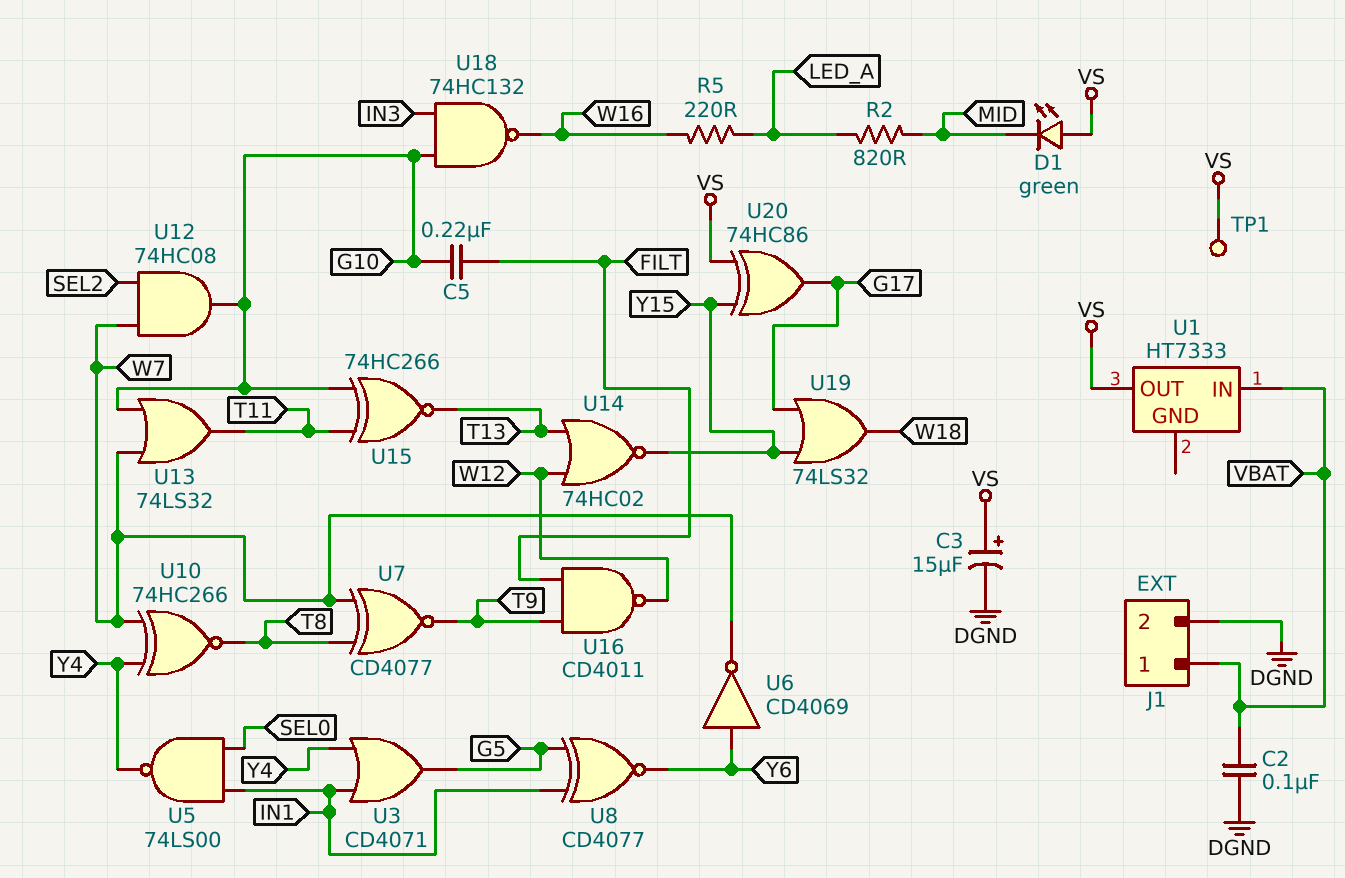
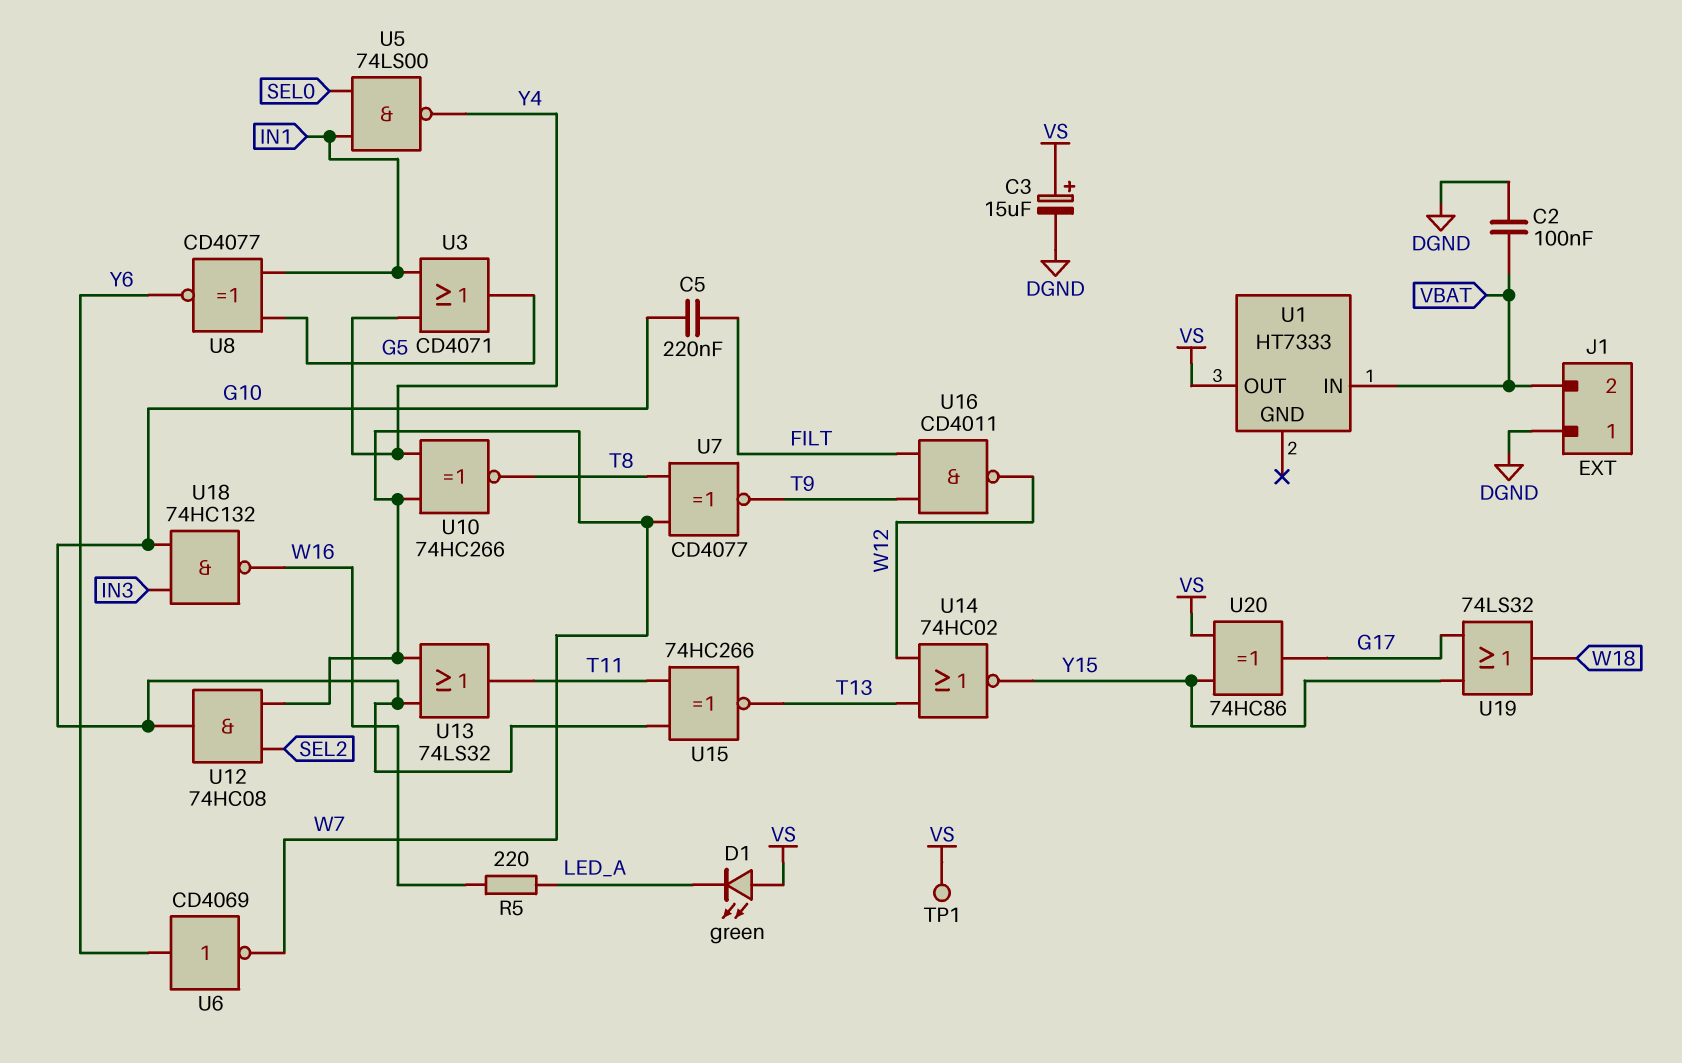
D1: LED green (A VS, K MID) -> LED green (A VS, K LED_A)
J1 pin 1: VBAT -> DGND
J1 pin 2: DGND -> VBAT
R2: 820 (LED_A, MID) -> none

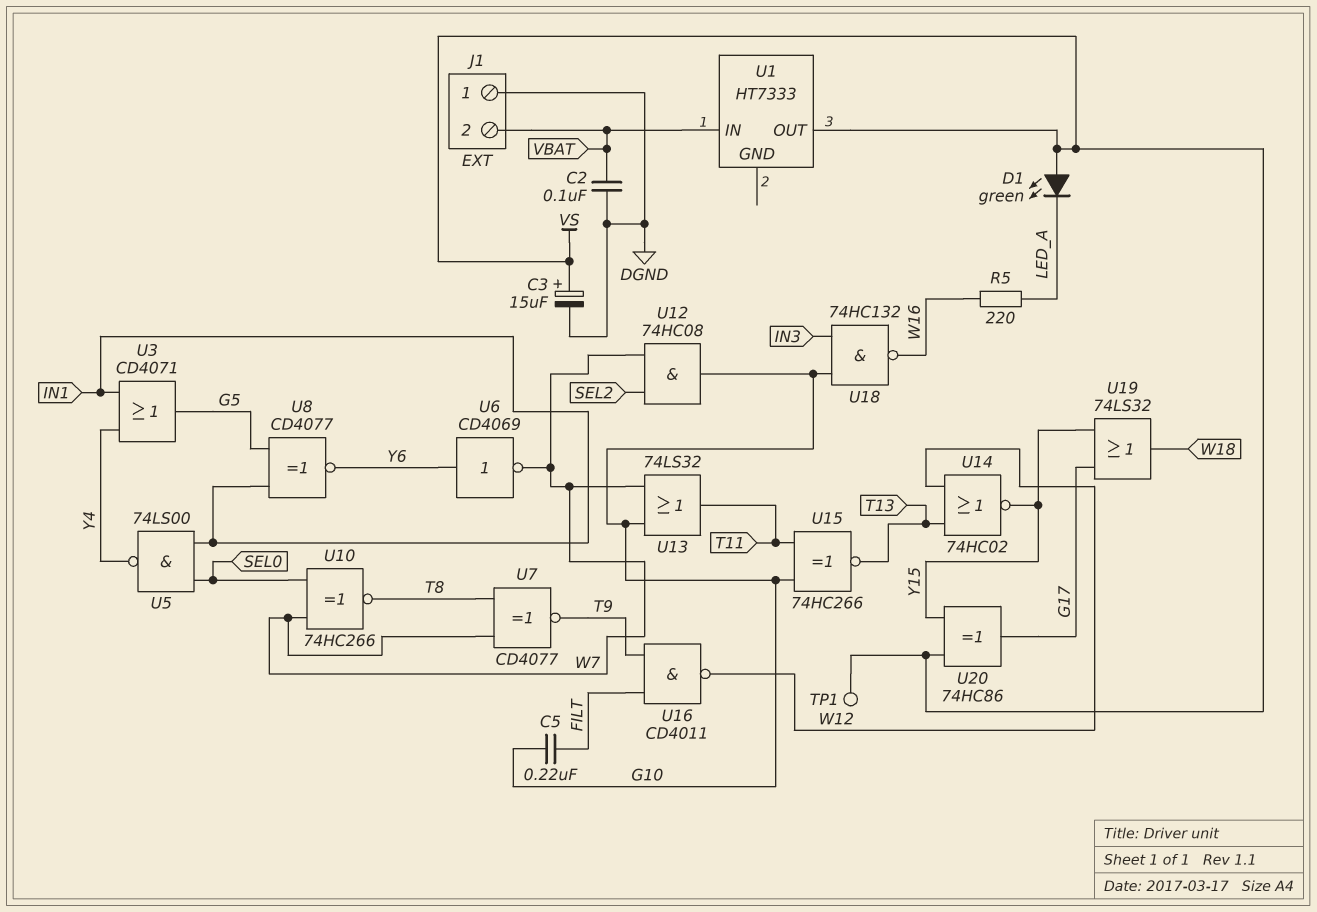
U10: XNOR 74HC266 (in W7, in Y4, out T8) -> XNOR 74HC266 (in SEL0, in W7, out T8)

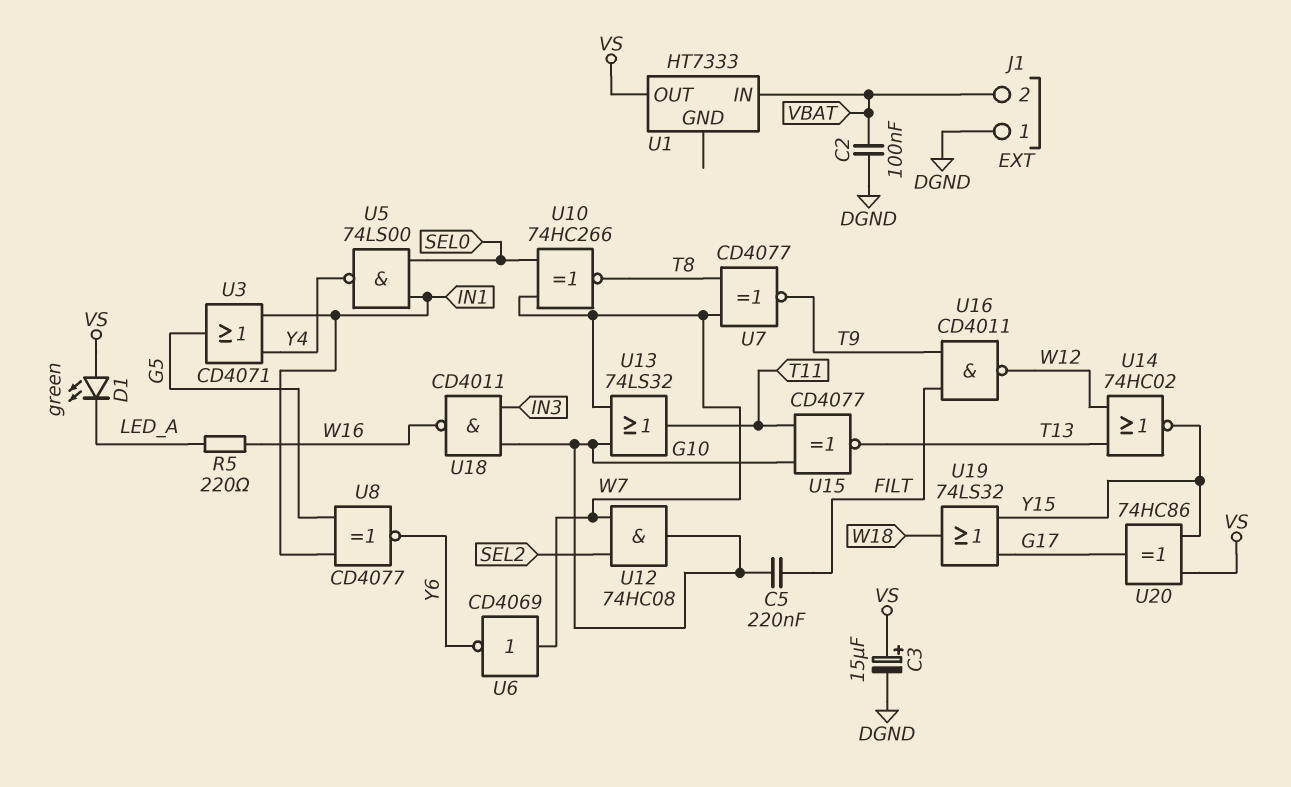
TP1: test point (VS) -> none
U6: NOT CD4069 (in Y6, out W7) -> NOT CD4069 (in W7, out Y6)
U15: XNOR 74HC266 (in G10, in T11, out T13) -> XNOR CD4077 (in G10, in T11, out T13)
U18: NAND 74HC132 (in G10, in IN3, out W16) -> NAND CD4011 (in G10, in IN3, out W16)

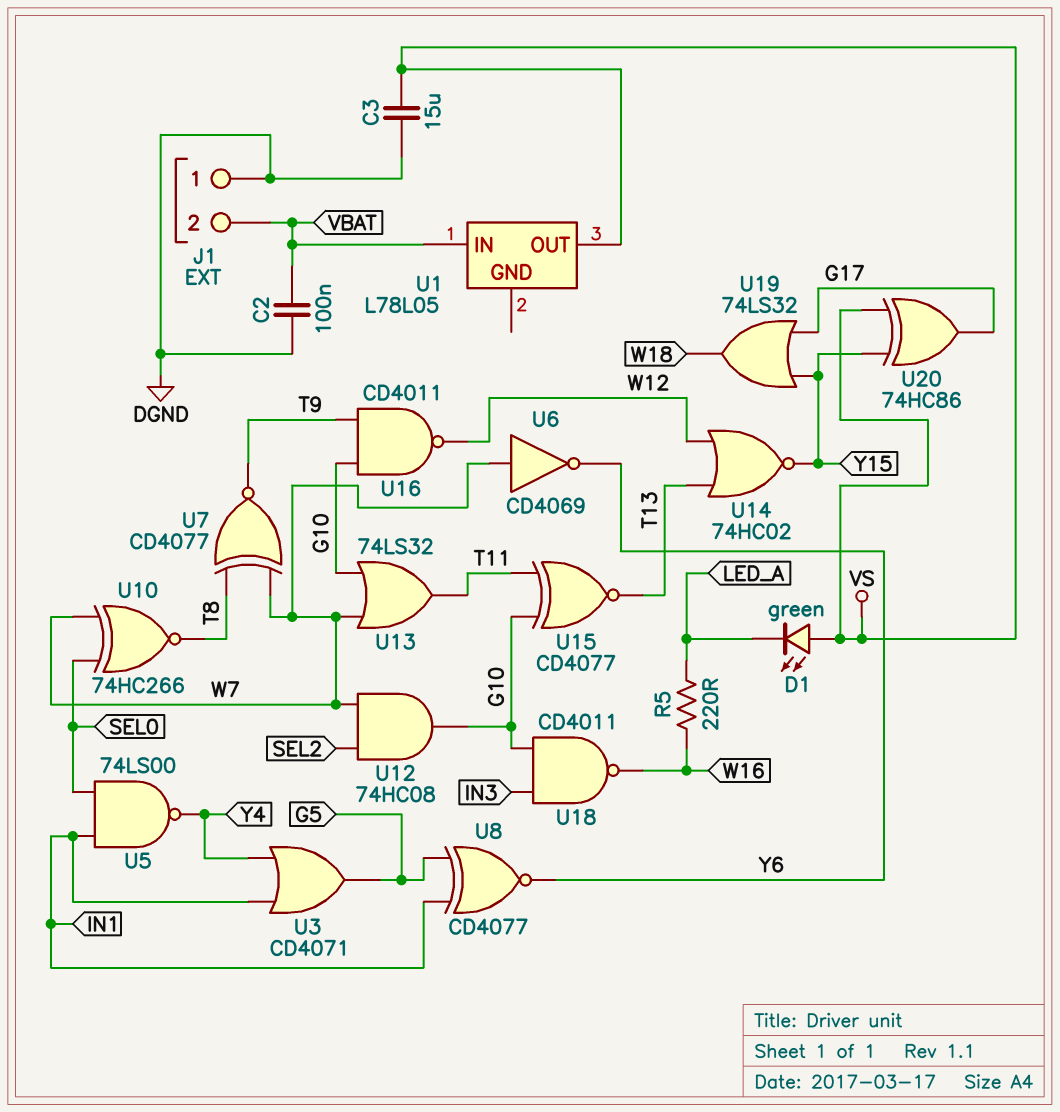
C3: 15uF (plus VS, minus DGND) -> 15uF (DGND, VS)
C5: 220nF (FILT, G10) -> none
U1: HT7333 -> L78L05
U16: NAND CD4011 (in FILT, in T9, out W12) -> NAND CD4011 (in G10, in T9, out W12)

